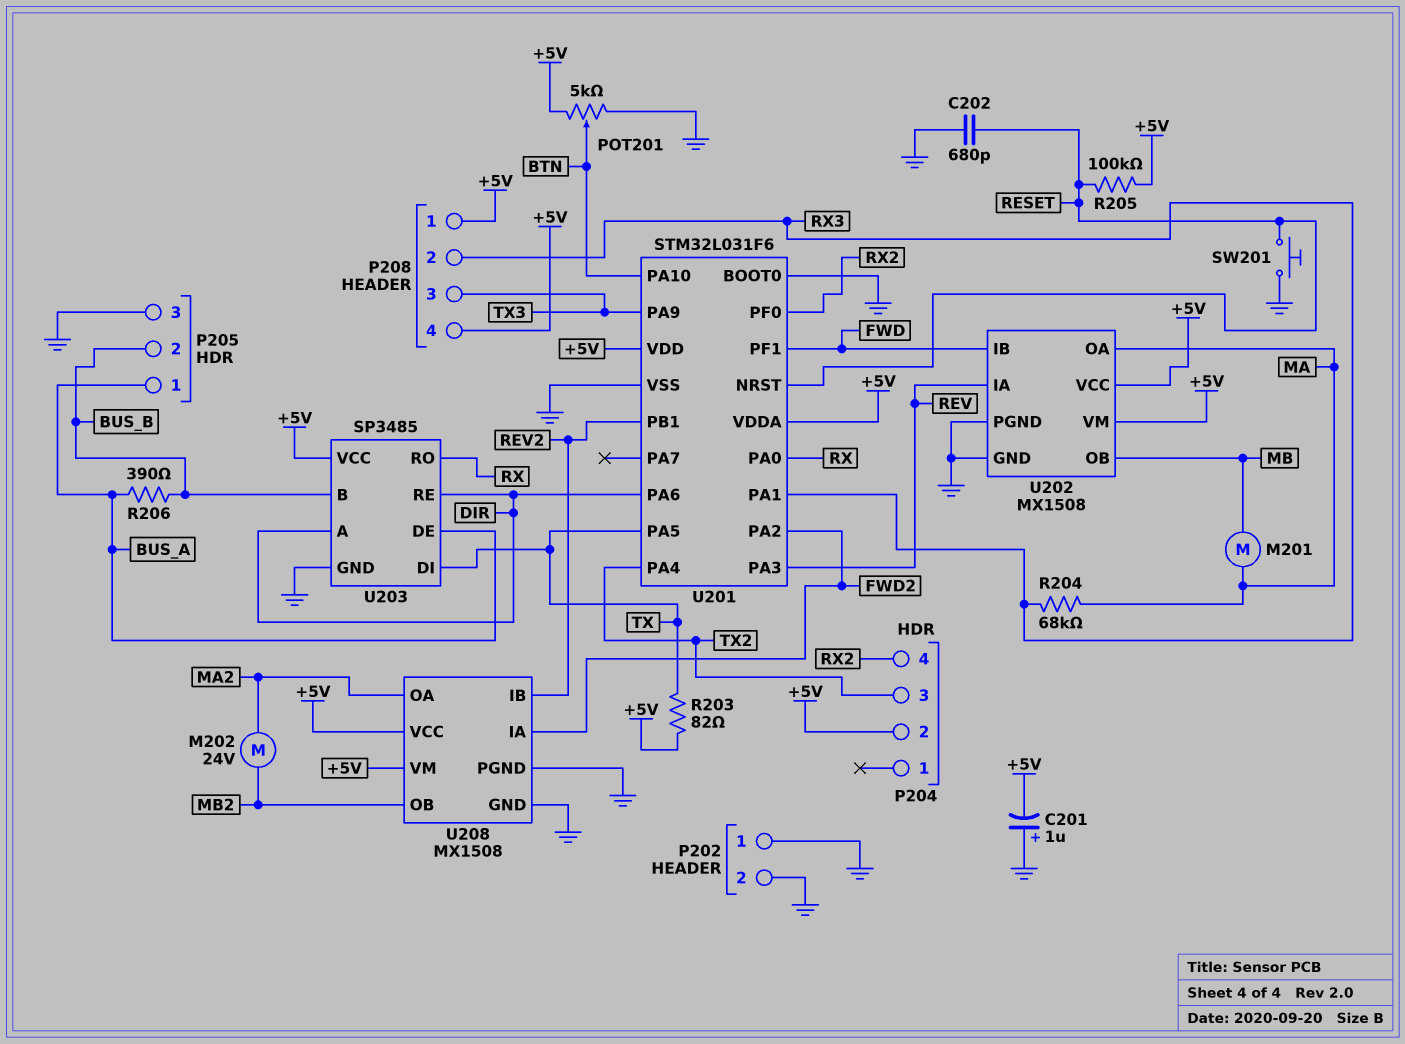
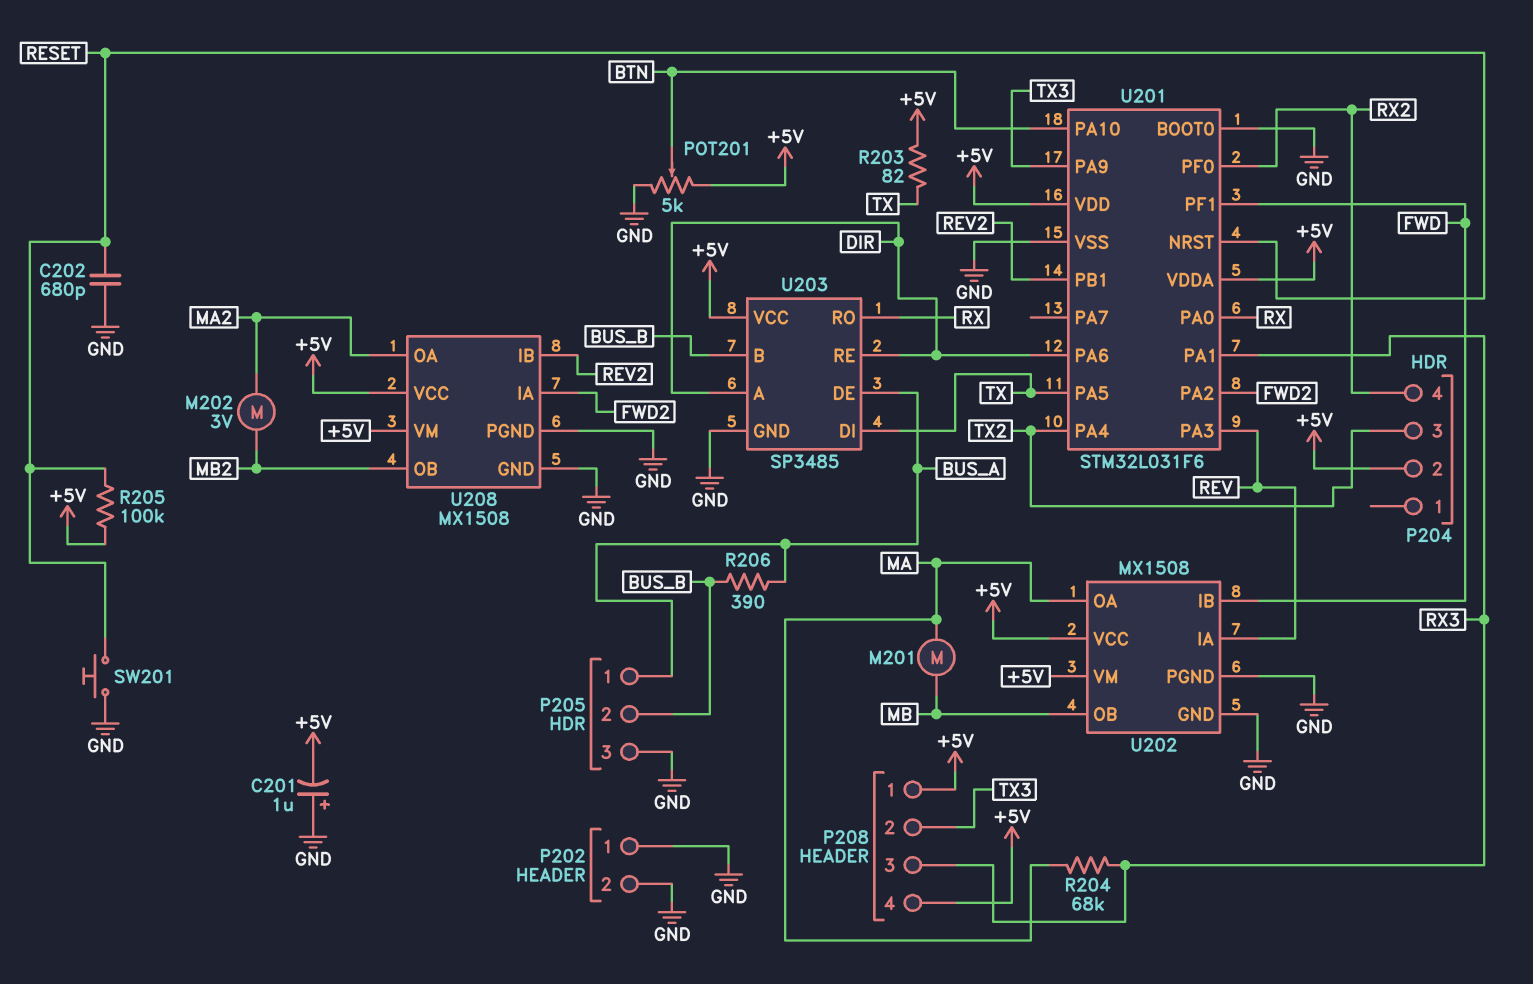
M202: motor 24V (MA2, MB2) -> motor 3V (MA2, MB2)
P208 pin 2: RX3 -> TX3
P208 pin 3: TX3 -> RX3

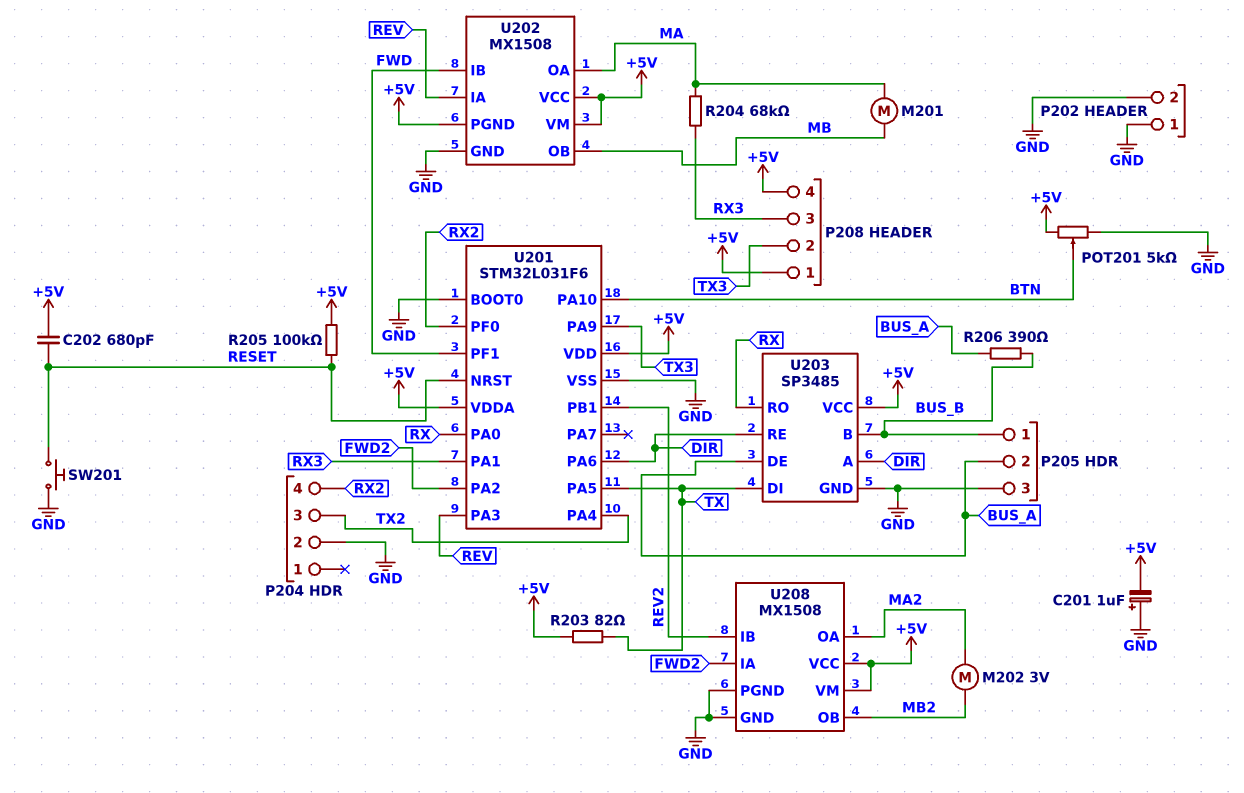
C202: 680pF (GND, RESET) -> 680pF (+5V, RESET)
P204 pin 2: +5V -> GND
P205 pin 1: BUS_A -> BUS_B
P205 pin 2: BUS_B -> BUS_A
U202 pin PGND: GND -> +5V

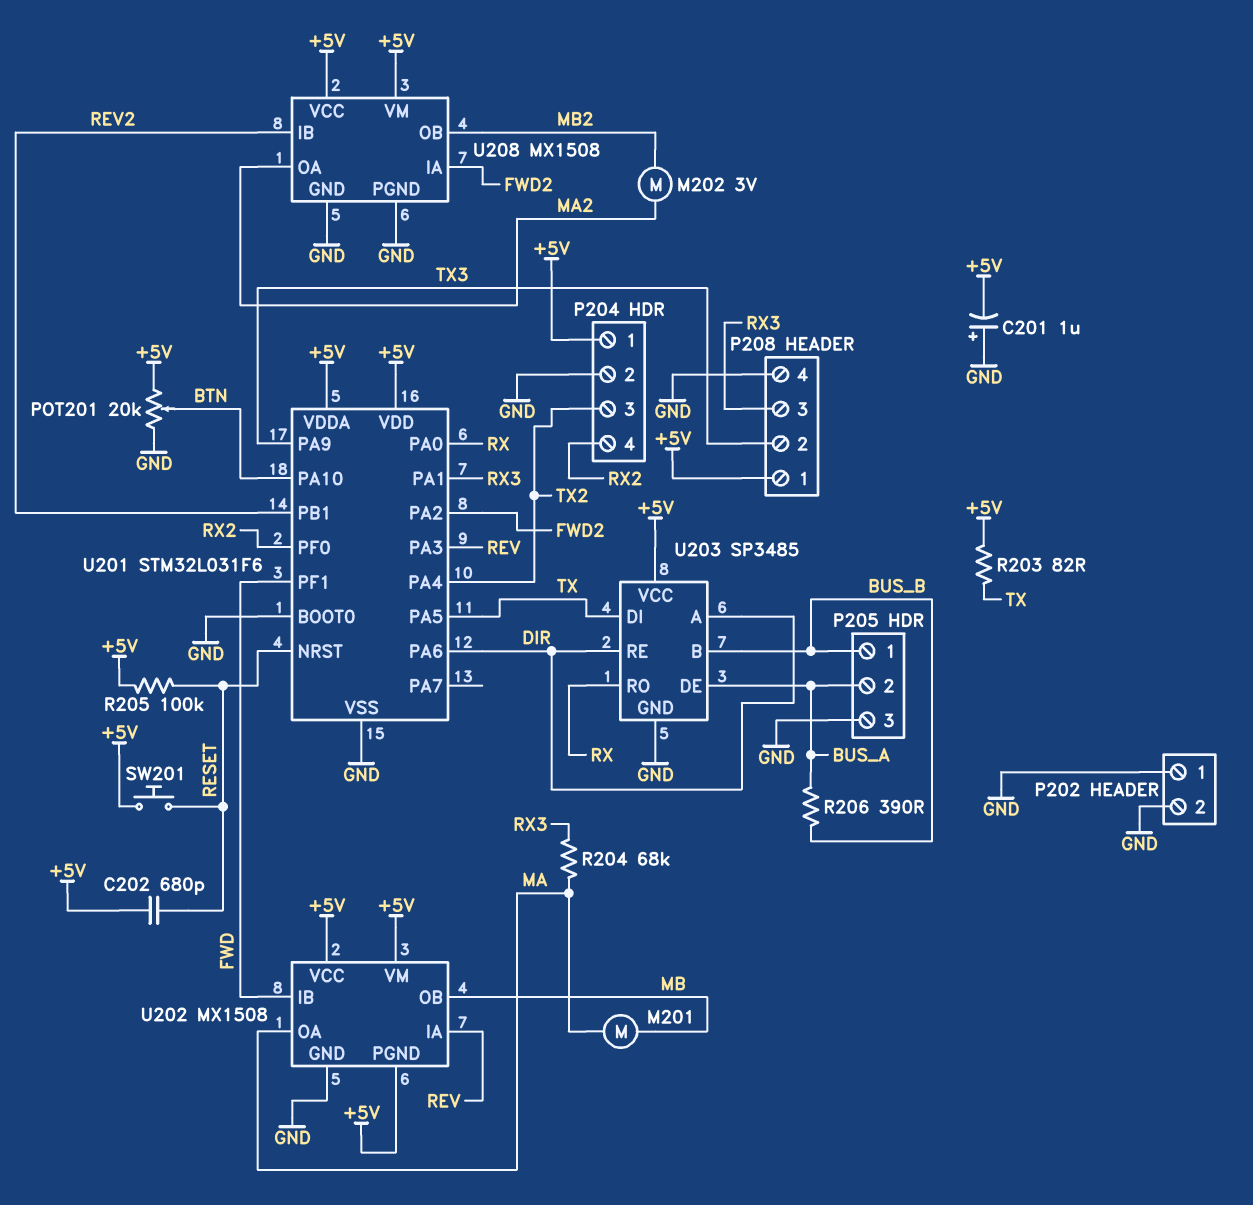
P204 pin 1: none -> +5V
P208 pin 4: +5V -> GND
POT201: 5k (+5V, GND, wiper BTN) -> 20k (+5V, GND, wiper BTN)
SW201: button (GND, RESET) -> button (+5V, RESET)

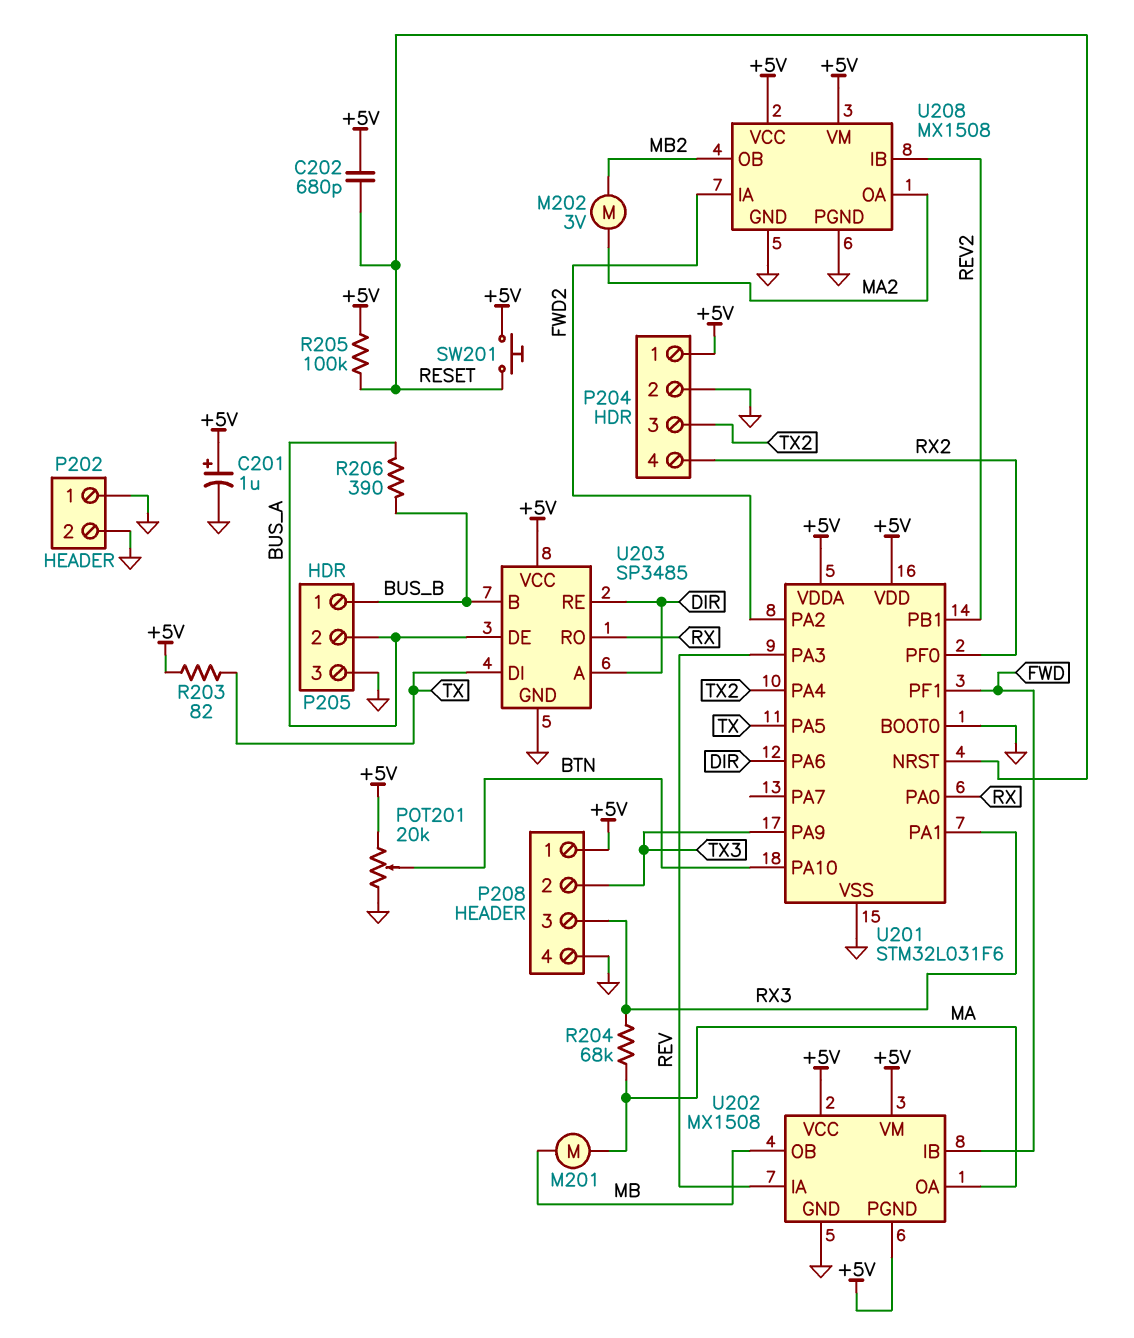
C201: 1uF (plus GND, minus +5V) -> 1uF (plus +5V, minus GND)

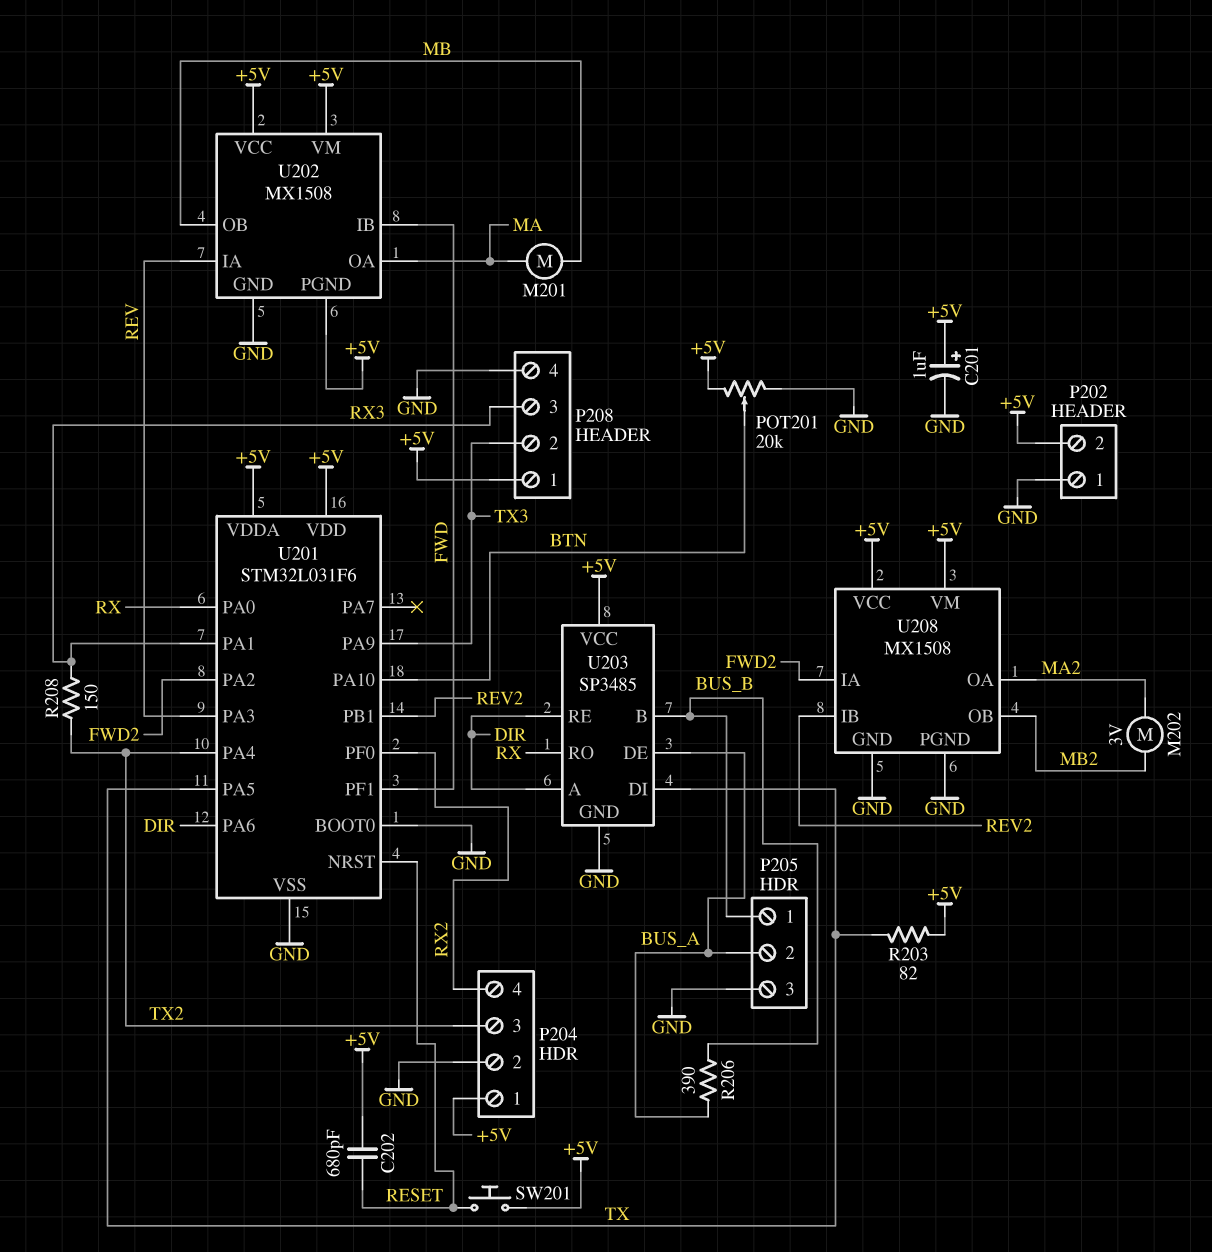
P202 pin 2: GND -> +5V
R204: 68k (MA, RX3) -> none
R205: 100k (+5V, RESET) -> none
R208: none -> 150 (RX3, TX2)

